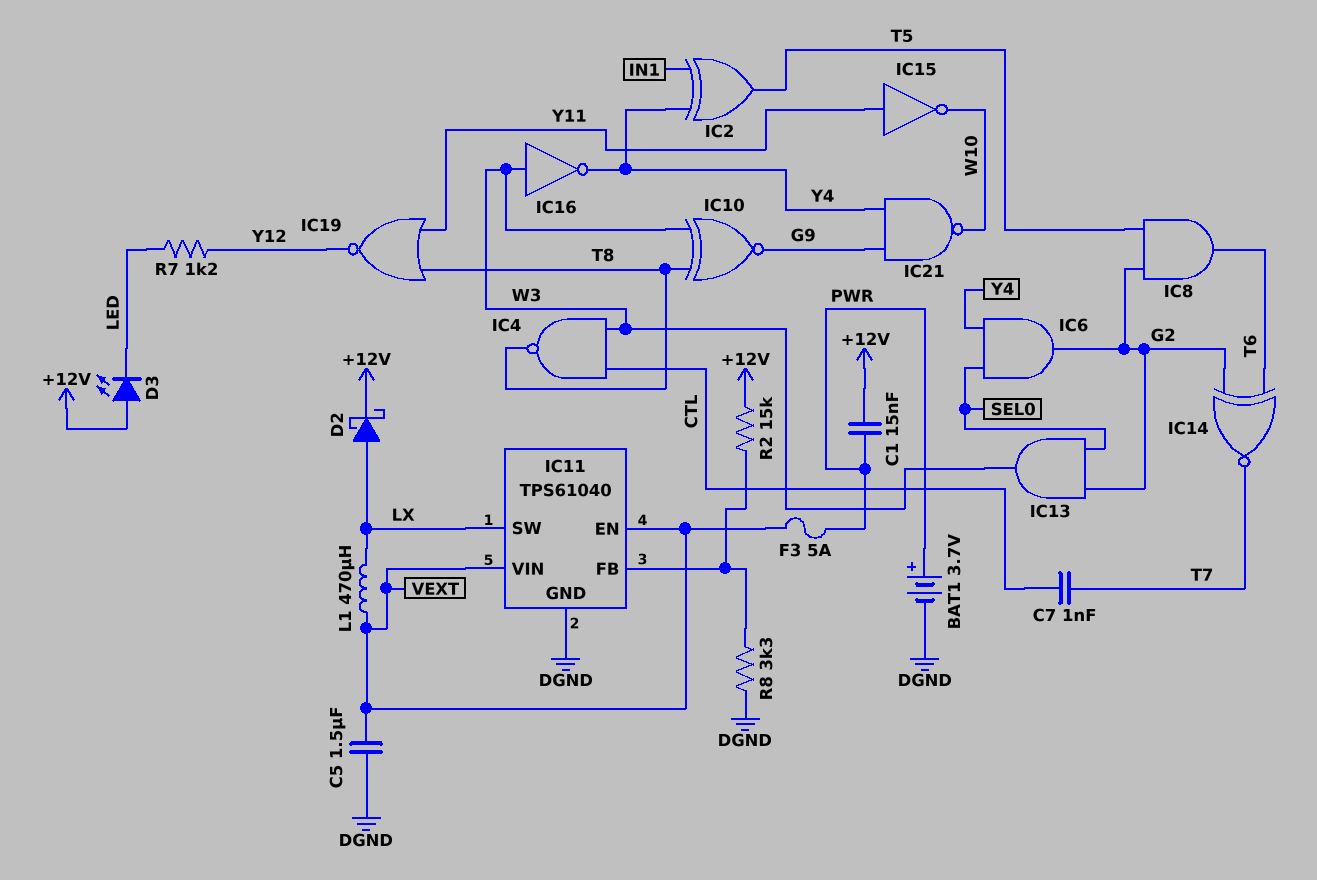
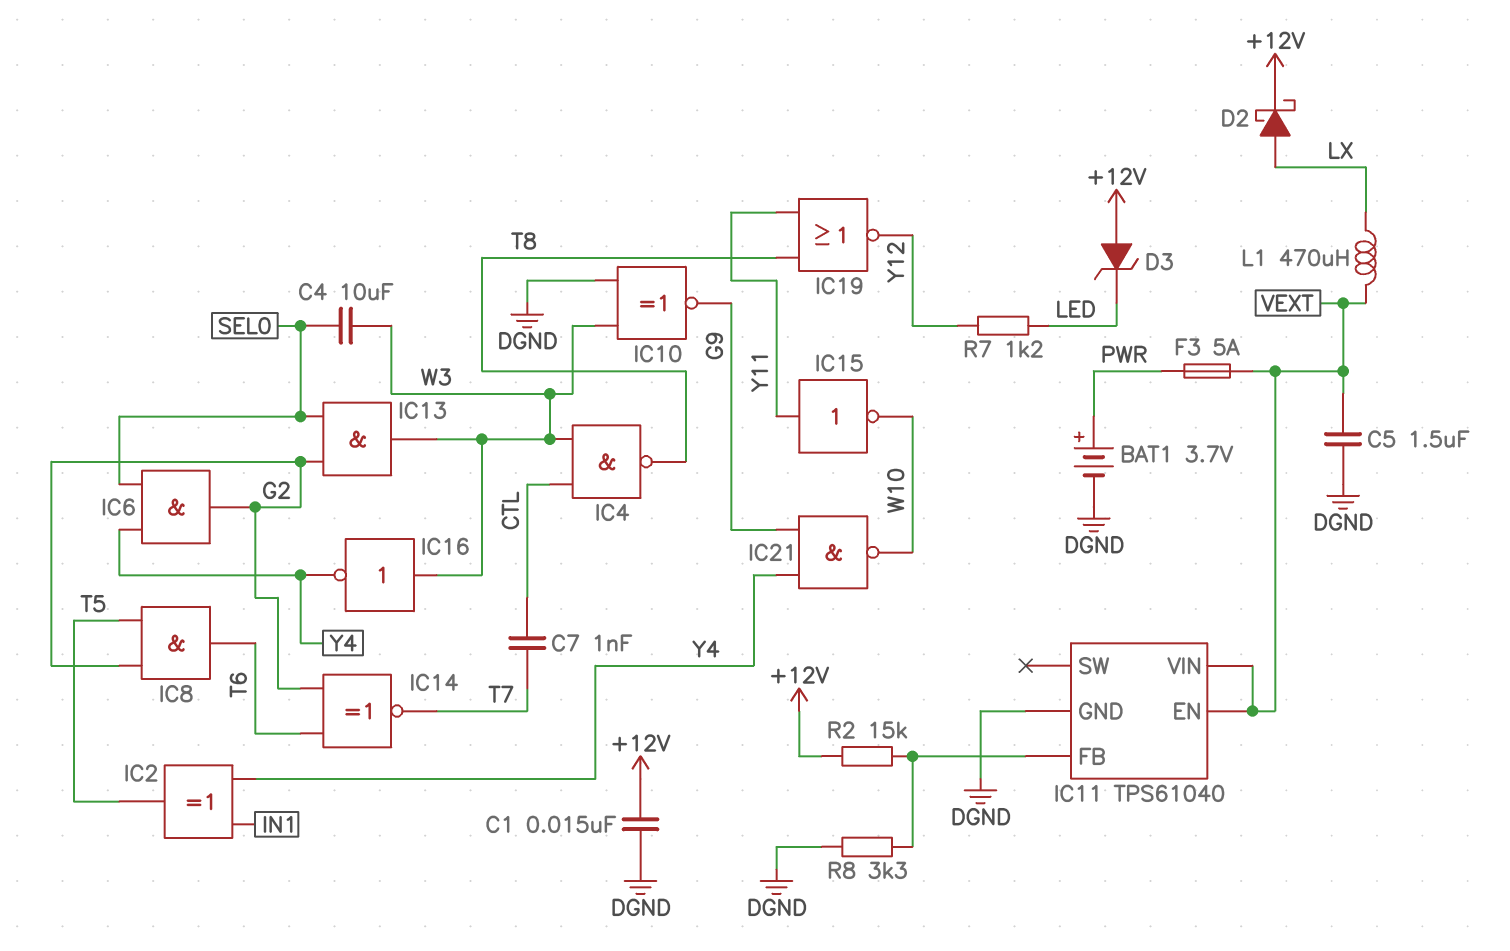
C1: 15nF (+12V, PWR) -> 15nF (+12V, DGND)
C4: none -> 10uF (SEL0, W3)
D3: LED (A +12V, K LED) -> zener (A +12V, K LED)
IC10: XNOR (in T8, in W3, out G9) -> XNOR (in DGND, in W3, out G9)
IC11 pin SW: LX -> none

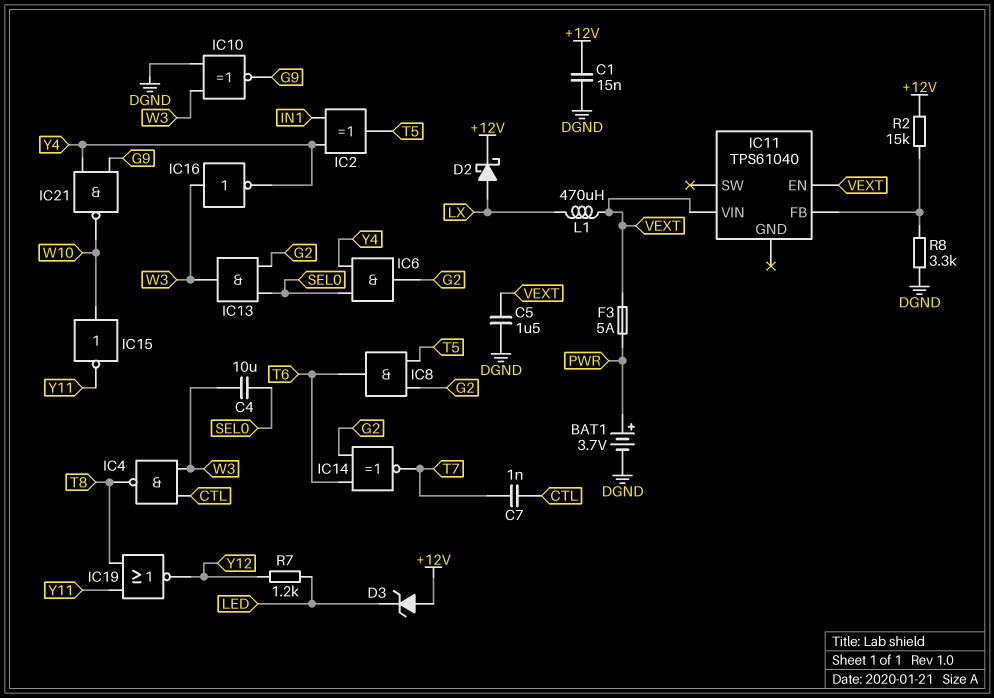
IC11 pin GND: DGND -> none
IC15: NOT (in Y11, out W10) -> NOT (in W10, out Y11)

